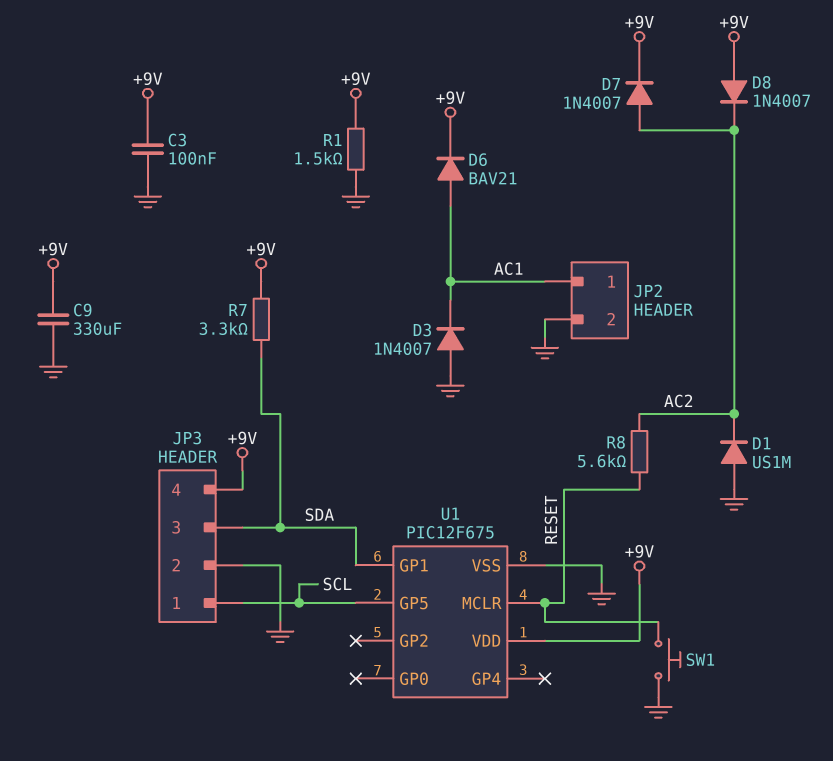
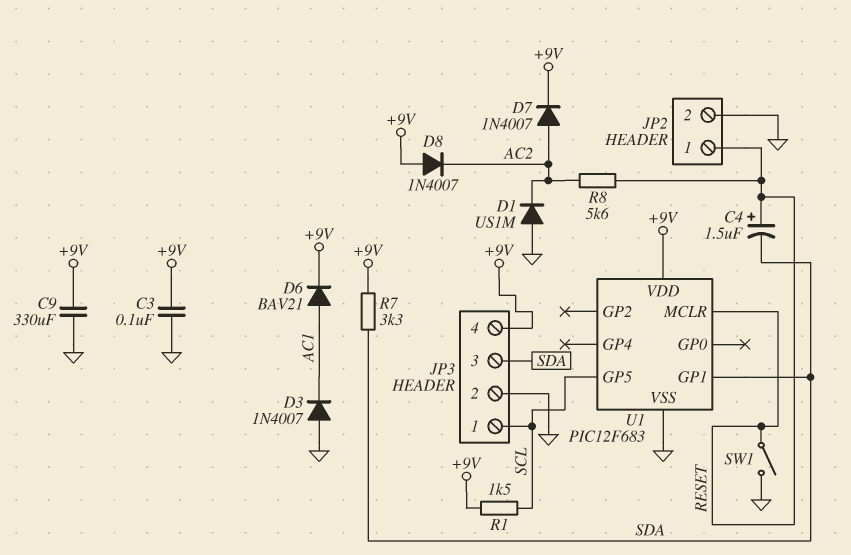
C4: none -> 1.5uF (plus RESET, minus SDA)
JP2 pin 1: AC1 -> RESET
R1: 1.5k (+9V, GND) -> 1.5k (+9V, SCL)
SW1: button (GND, RESET) -> switch (GND, RESET)
U1: PIC12F675 -> PIC12F683

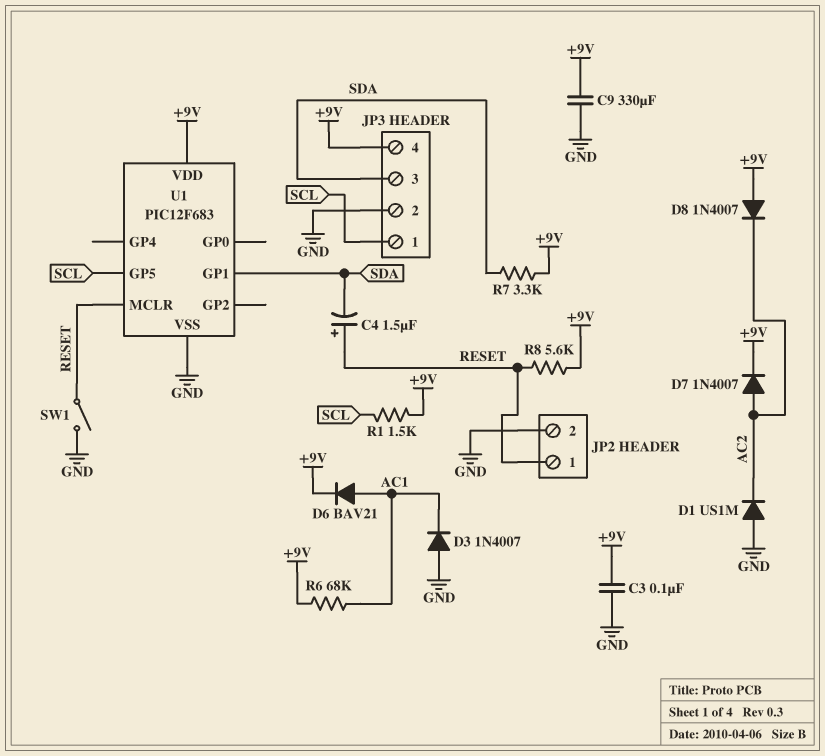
R6: none -> 68k (+9V, AC1)
R8: 5.6k (AC2, RESET) -> 5.6k (+9V, RESET)

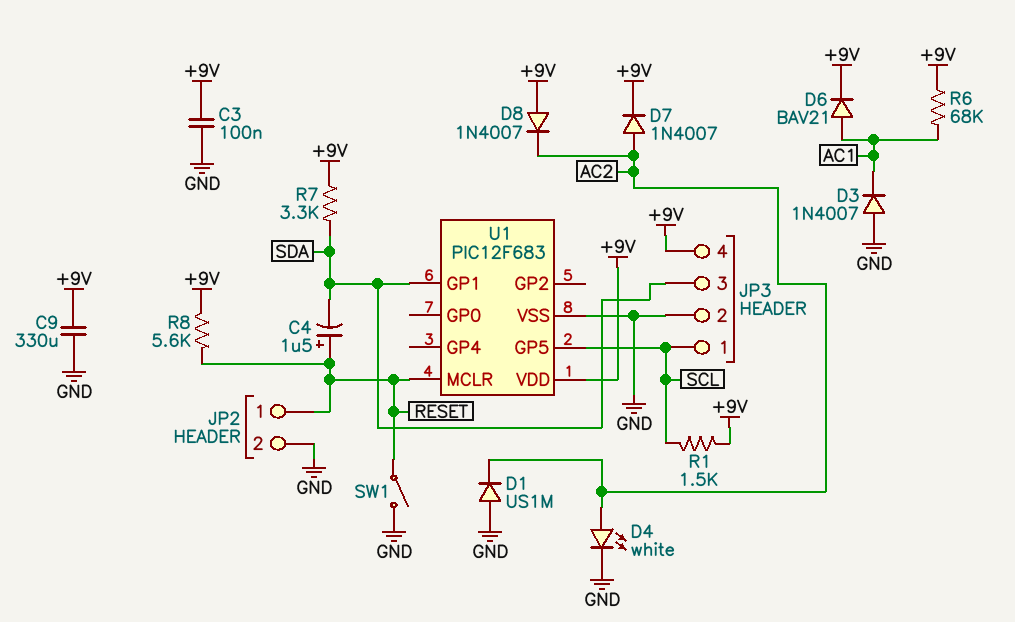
D4: none -> LED white (A AC2, K GND)

